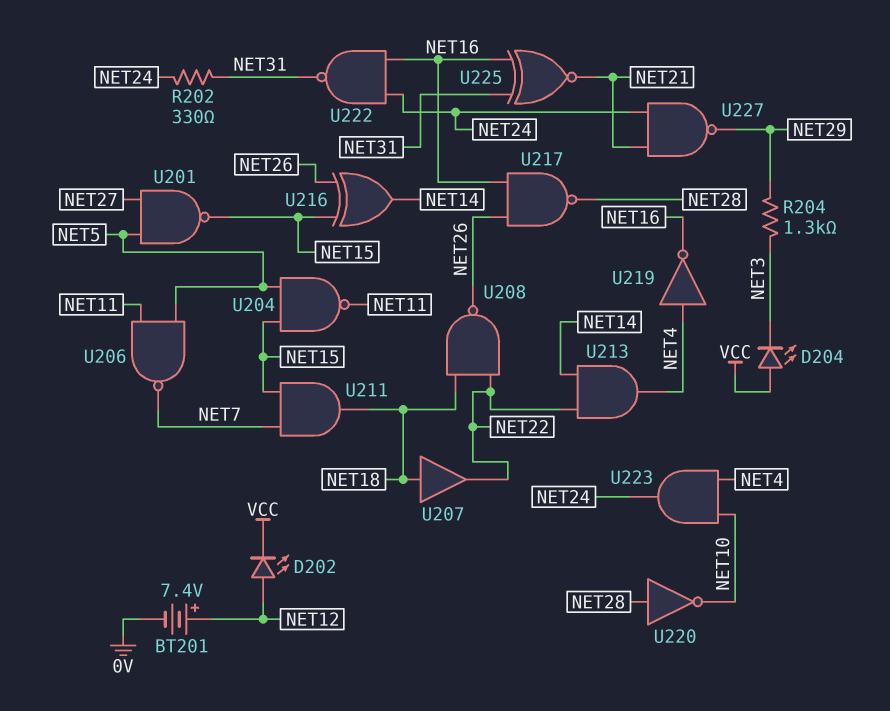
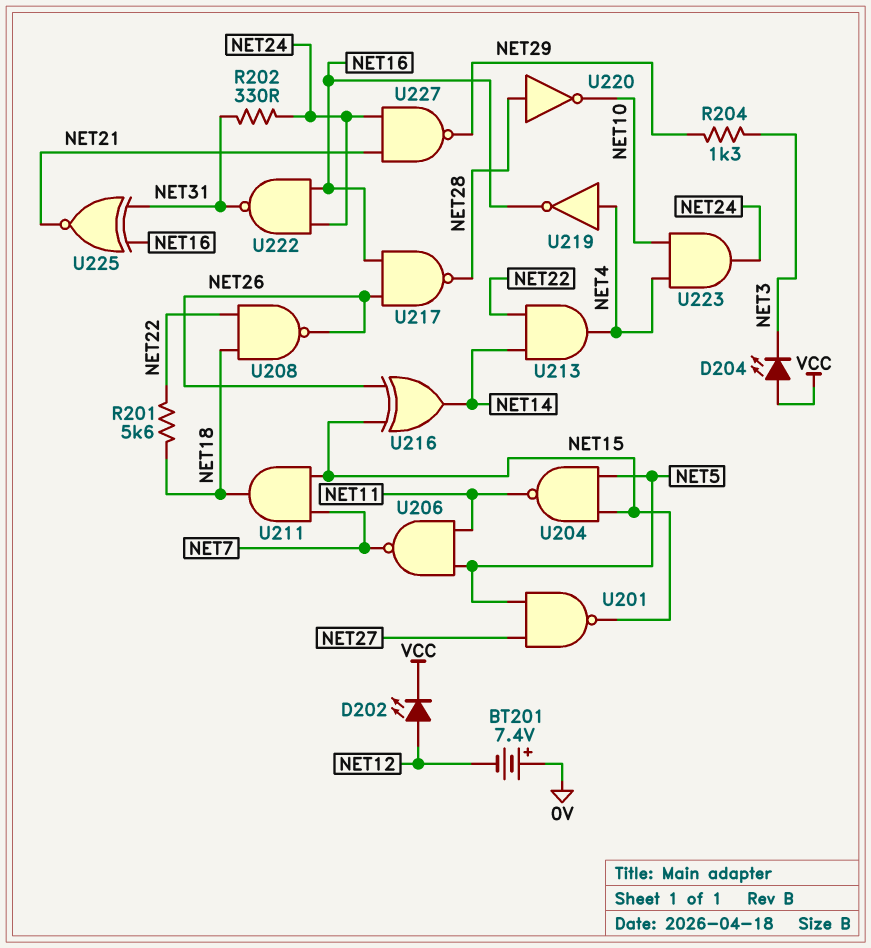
BT201: 7.4V (plus NET12, minus 0V) -> 7.4V (plus 0V, minus NET12)
R201: none -> 5.6k (NET18, NET22)
U207: buffer (in NET18, out NET22) -> none

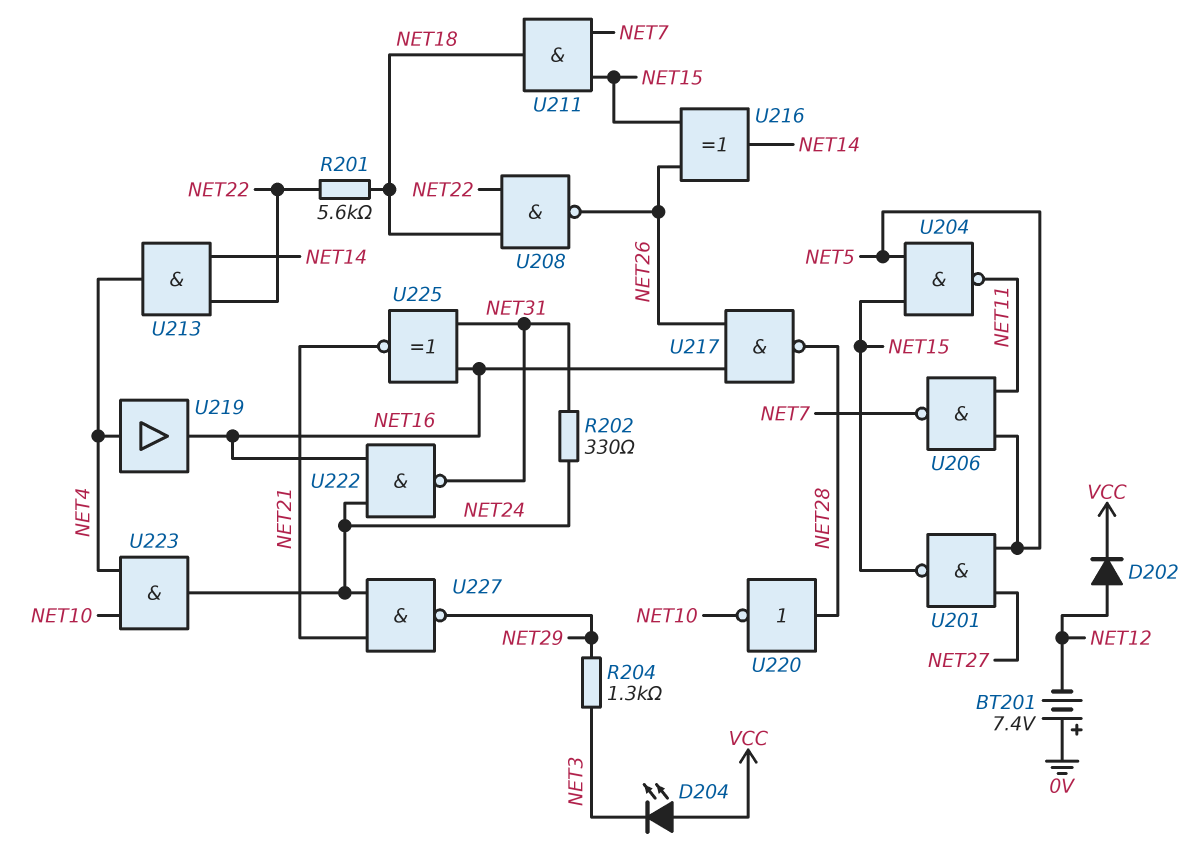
D202: LED (A NET12, K VCC) -> diode (A NET12, K VCC)
U219: NOT (in NET4, out NET16) -> buffer (in NET4, out NET16)

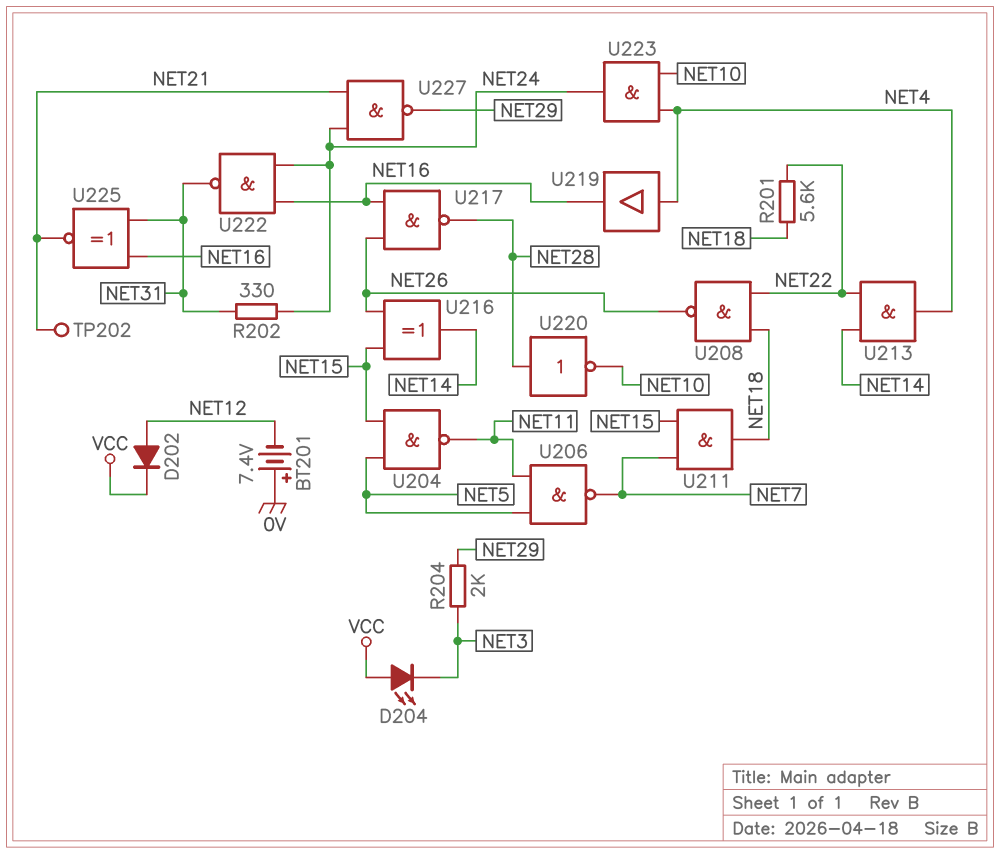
R204: 1.3k (NET3, NET29) -> 2k (NET3, NET29)
TP202: none -> test point (NET21)
U201: NAND (in NET5, in NET27, out NET15) -> none

